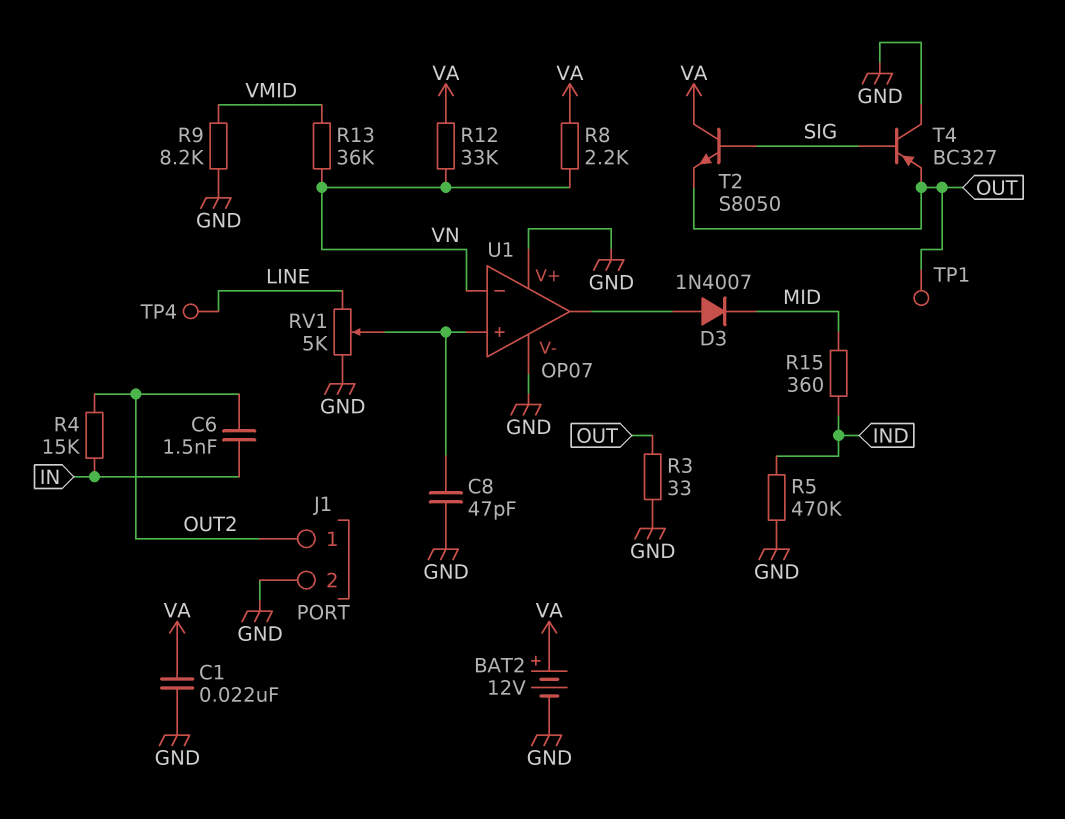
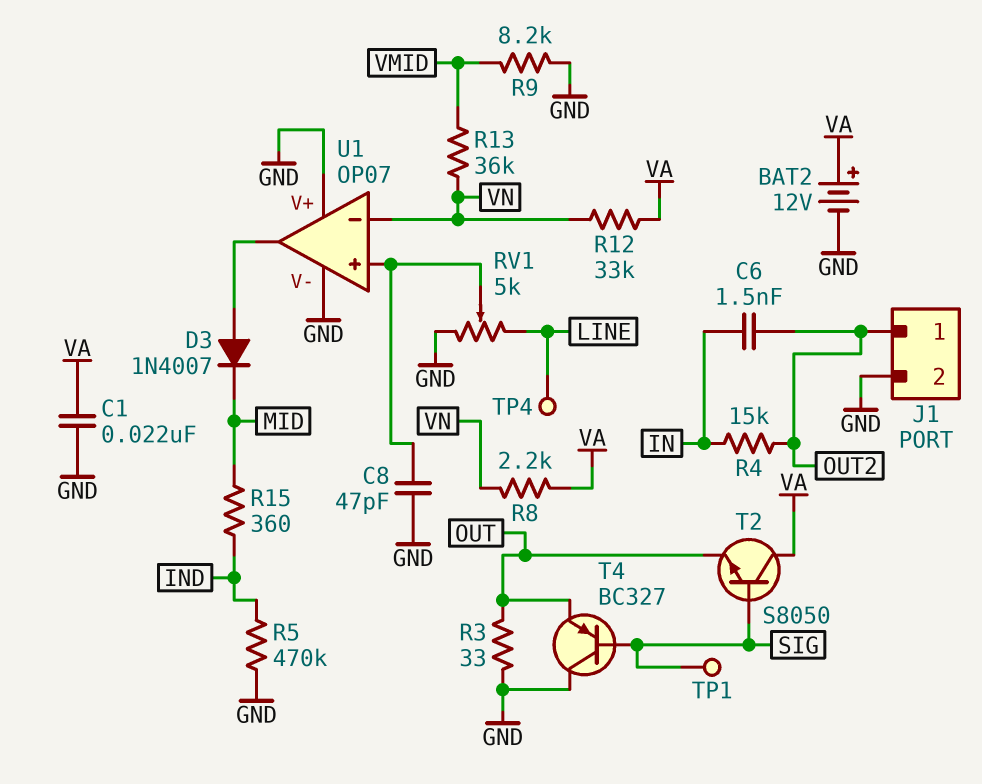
TP1: test point (OUT) -> test point (SIG)

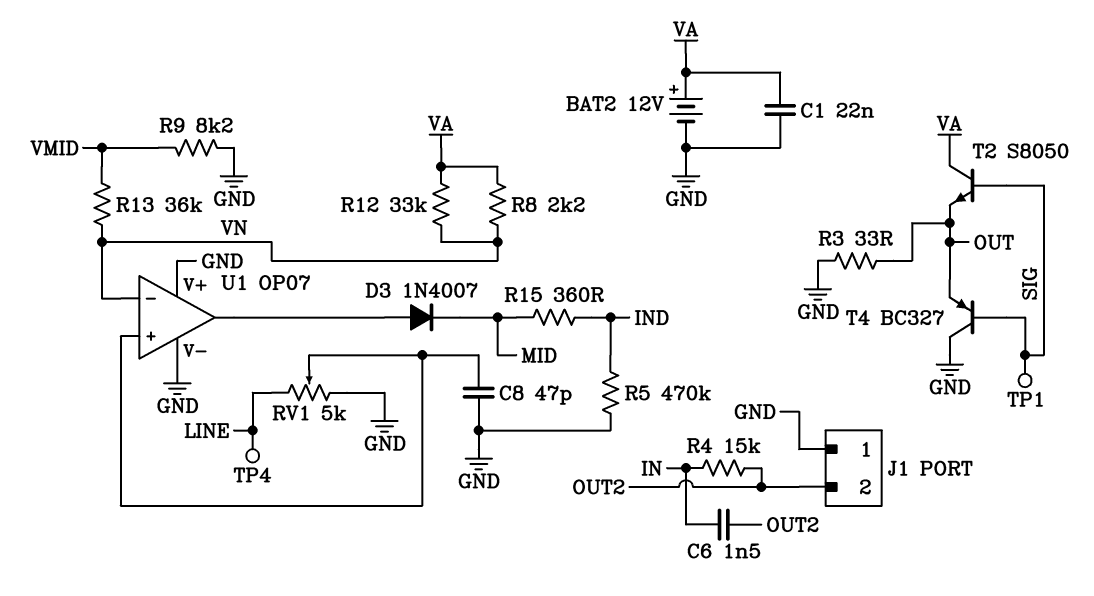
J1 pin 1: OUT2 -> GND
J1 pin 2: GND -> OUT2

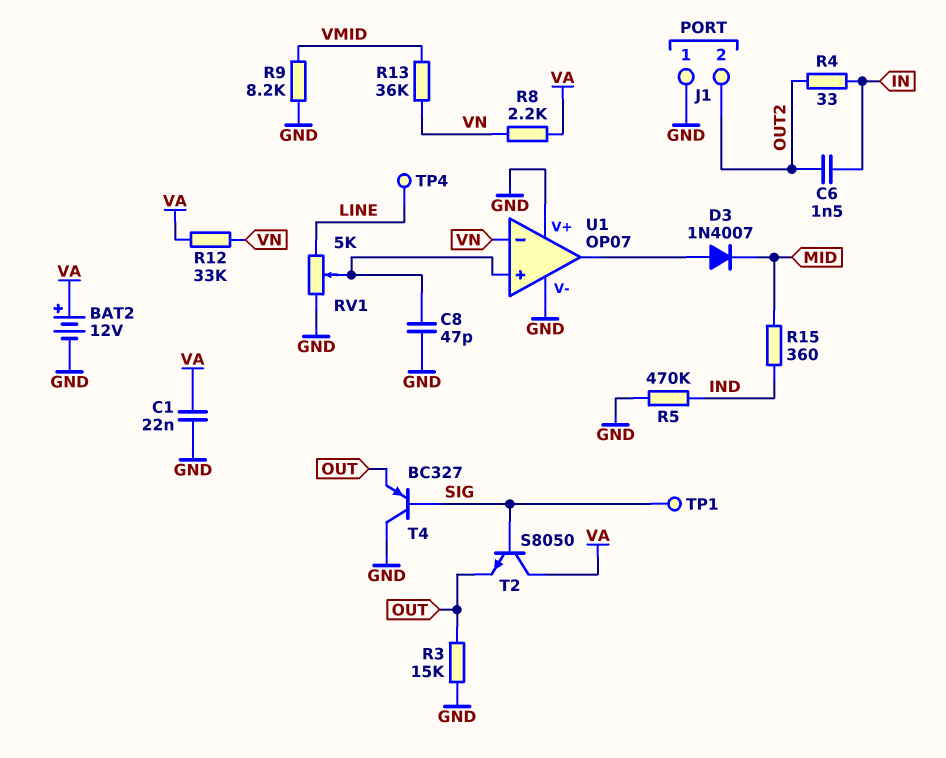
R3: 33 (GND, OUT) -> 15k (GND, OUT)
R4: 15k (IN, OUT2) -> 33 (IN, OUT2)

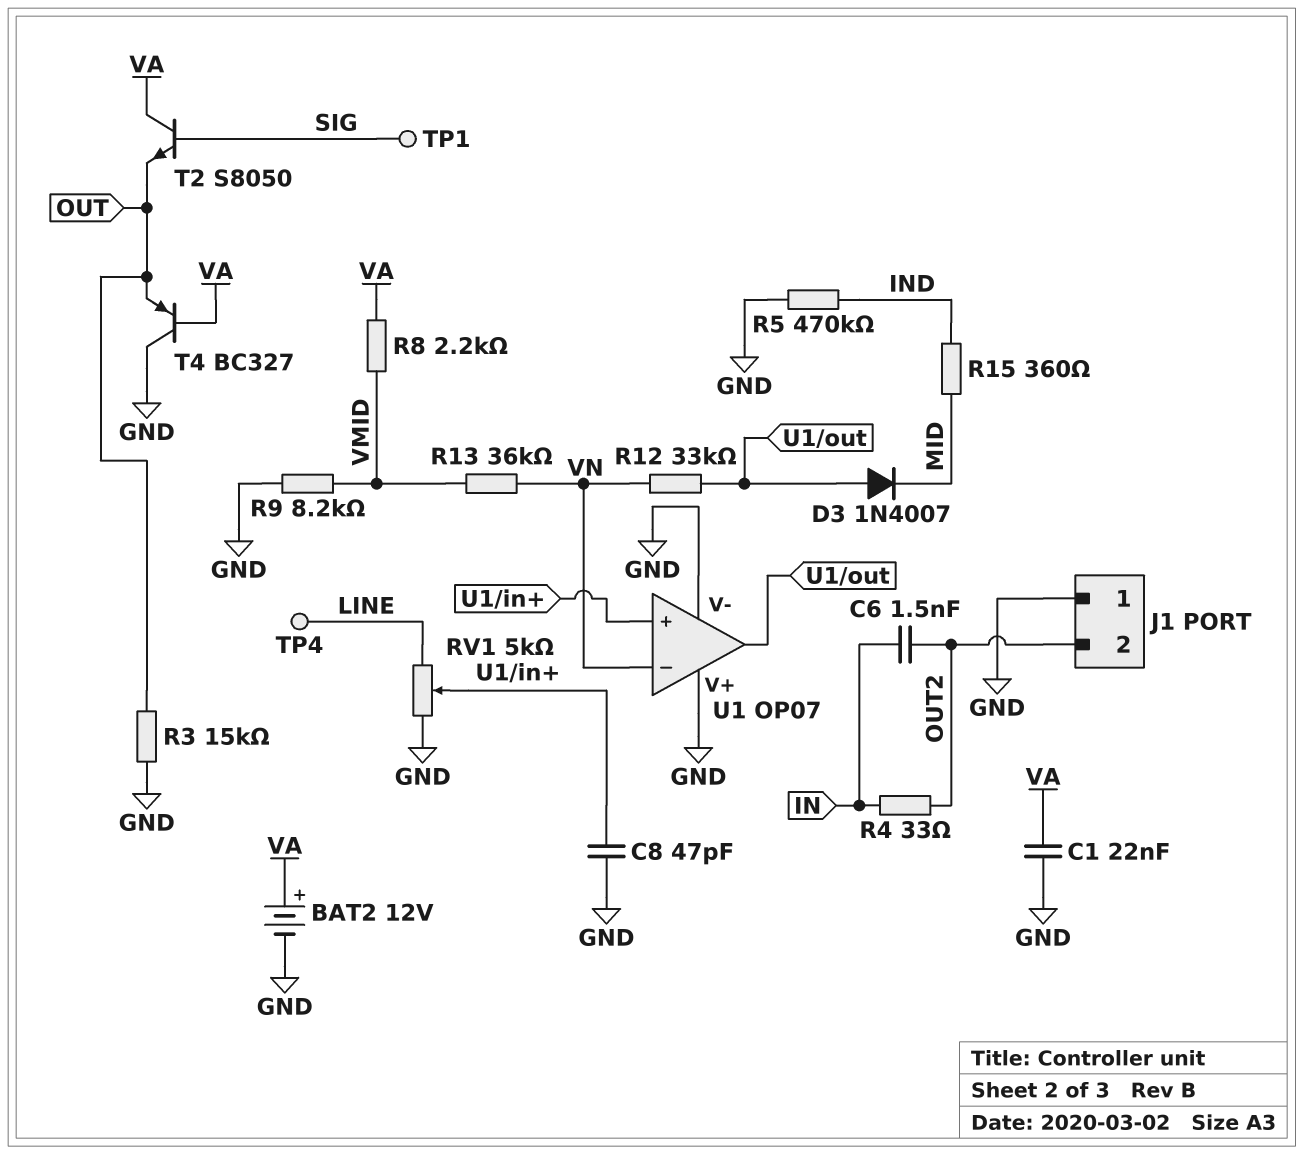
R8: 2.2k (VA, VN) -> 2.2k (VA, VMID)
R12: 33k (VA, VN) -> 33k (U1/out, VN)
T4: PNP BC327 (B SIG, C GND, E OUT) -> PNP BC327 (B VA, C GND, E OUT)

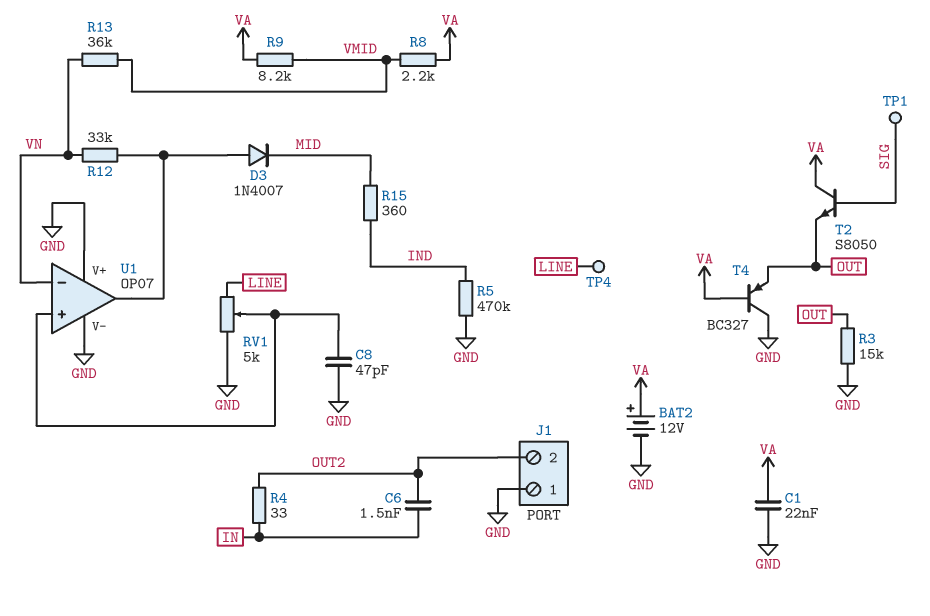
R9: 8.2k (GND, VMID) -> 8.2k (VA, VMID)

